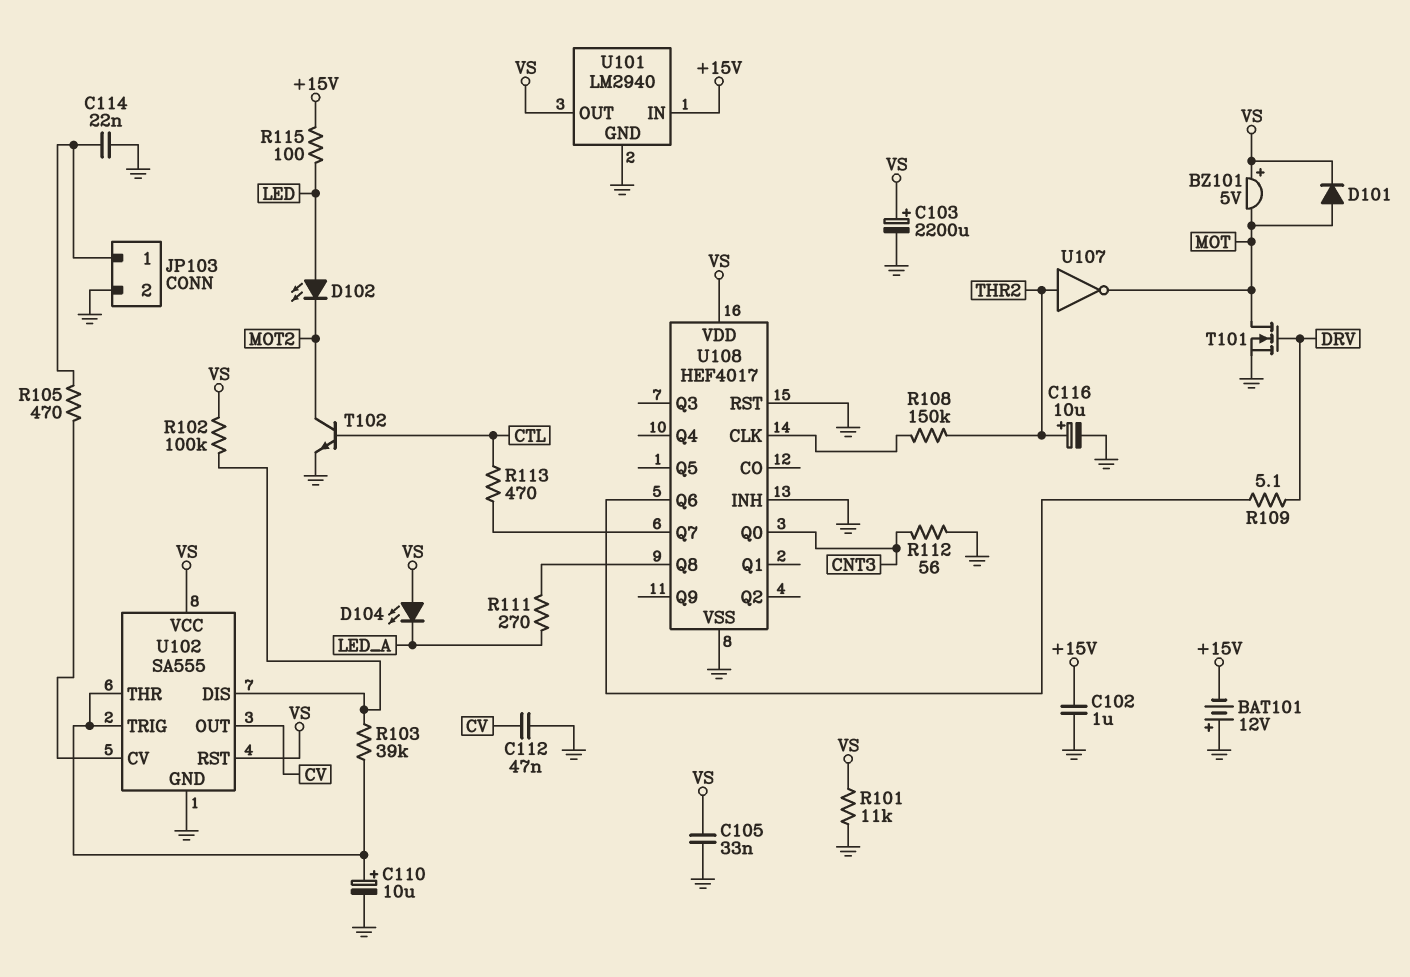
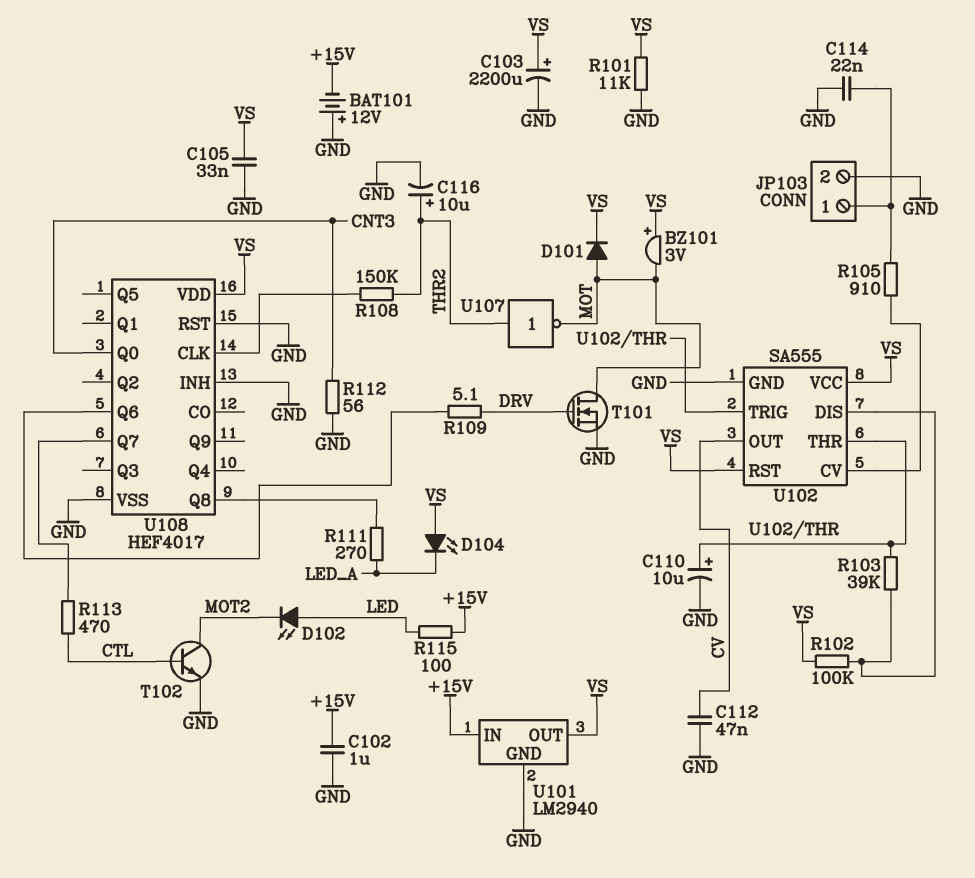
BZ101: buzzer 5V (plus VS, minus MOT) -> buzzer 3V (plus VS, minus MOT)
R105: 470 (JP103/1, U102/CV) -> 910 (JP103/1, U102/CV)

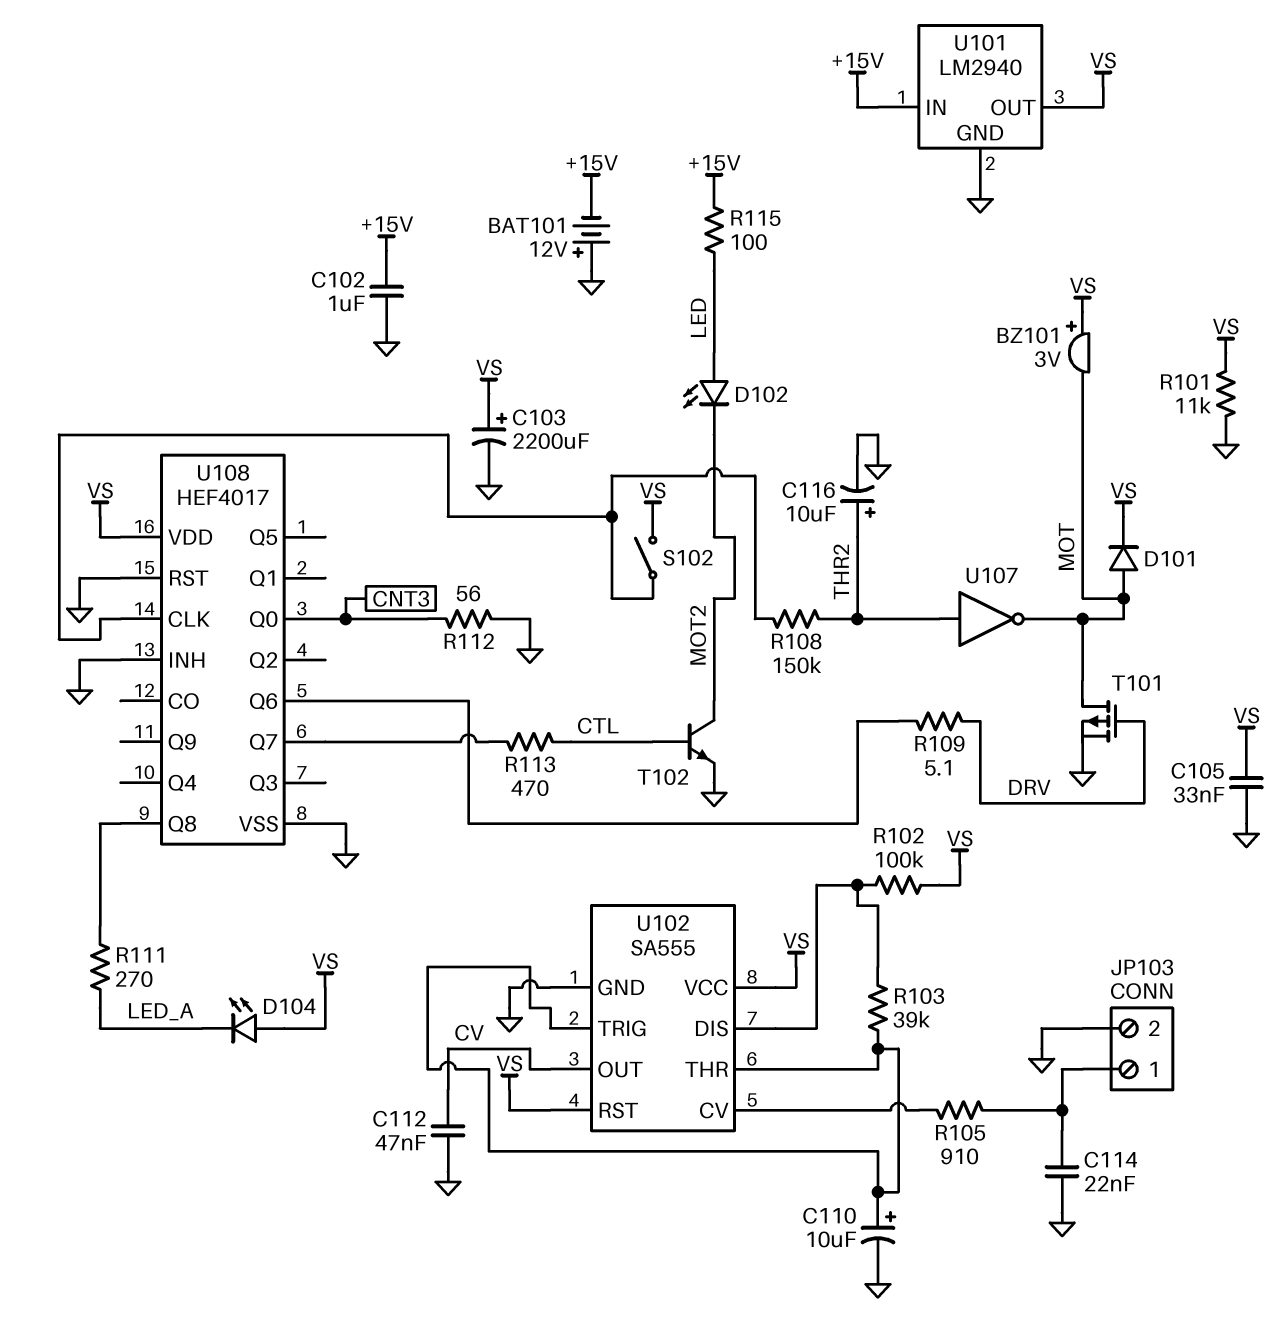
S102: none -> switch (U108/CLK, VS)
T101: NMOS (G DRV, D MOT, S GND) -> PMOS (G DRV, D MOT, S GND)

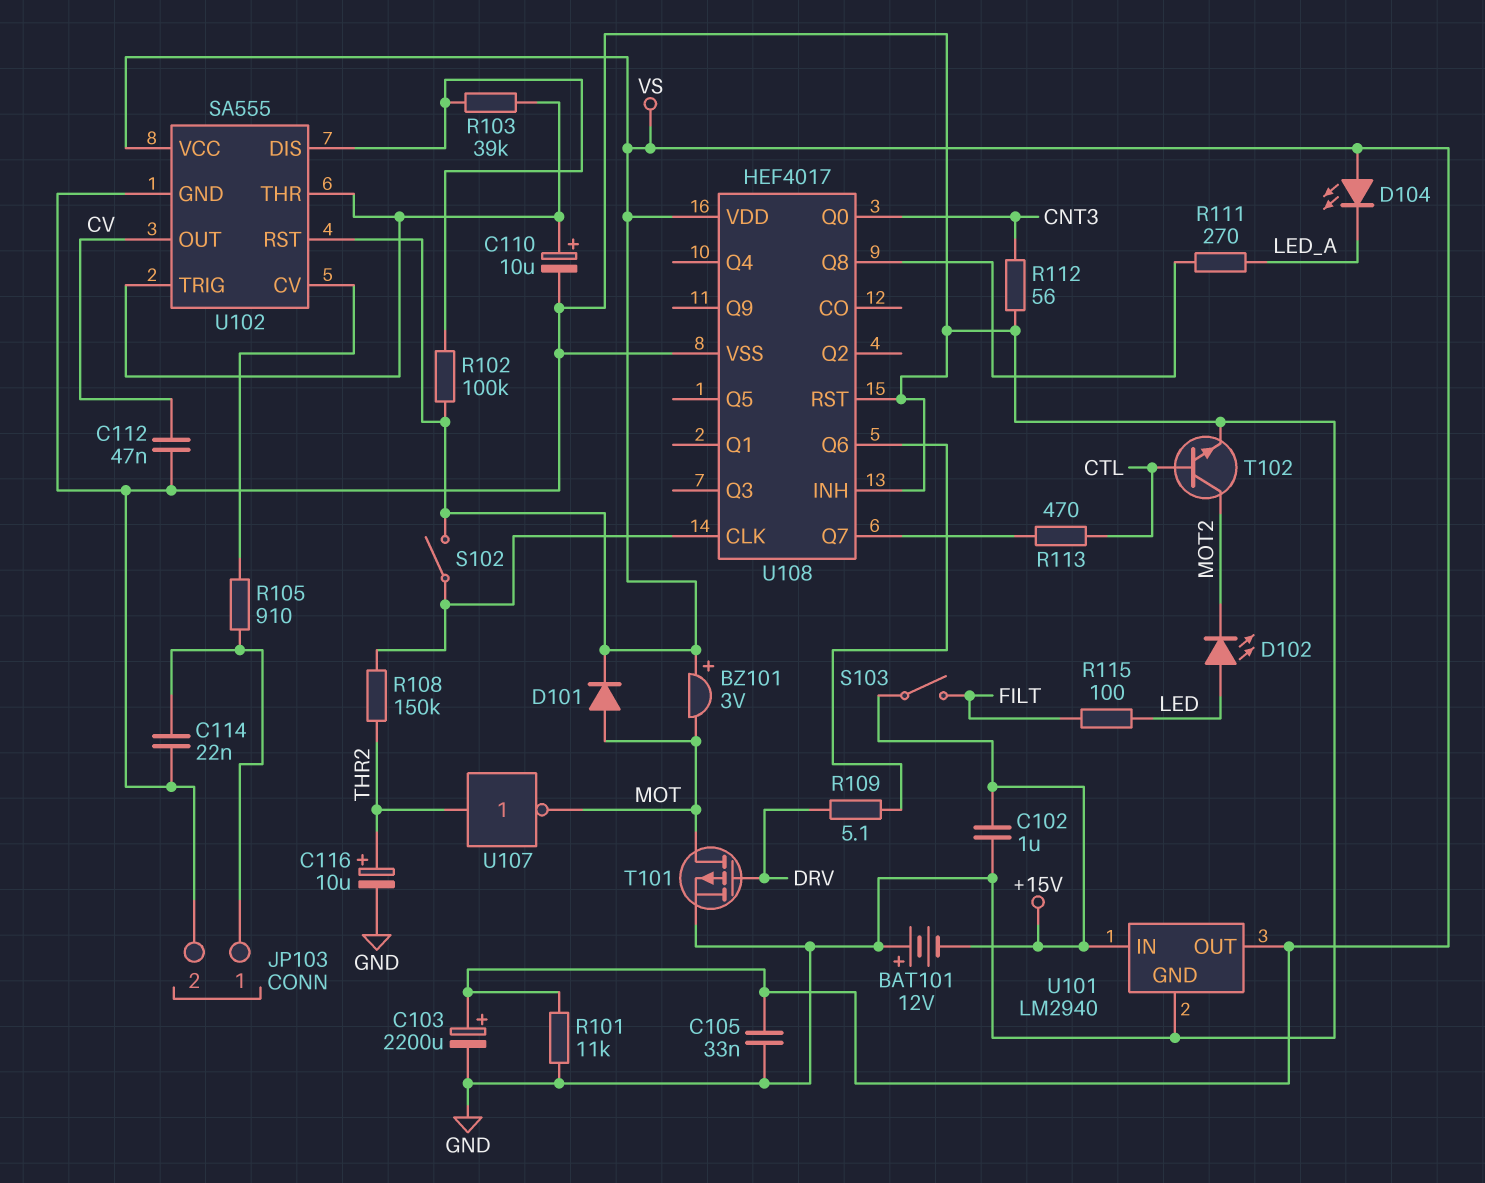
R115: 100 (+15V, LED) -> 100 (FILT, LED)
S103: none -> switch (+15V, FILT)

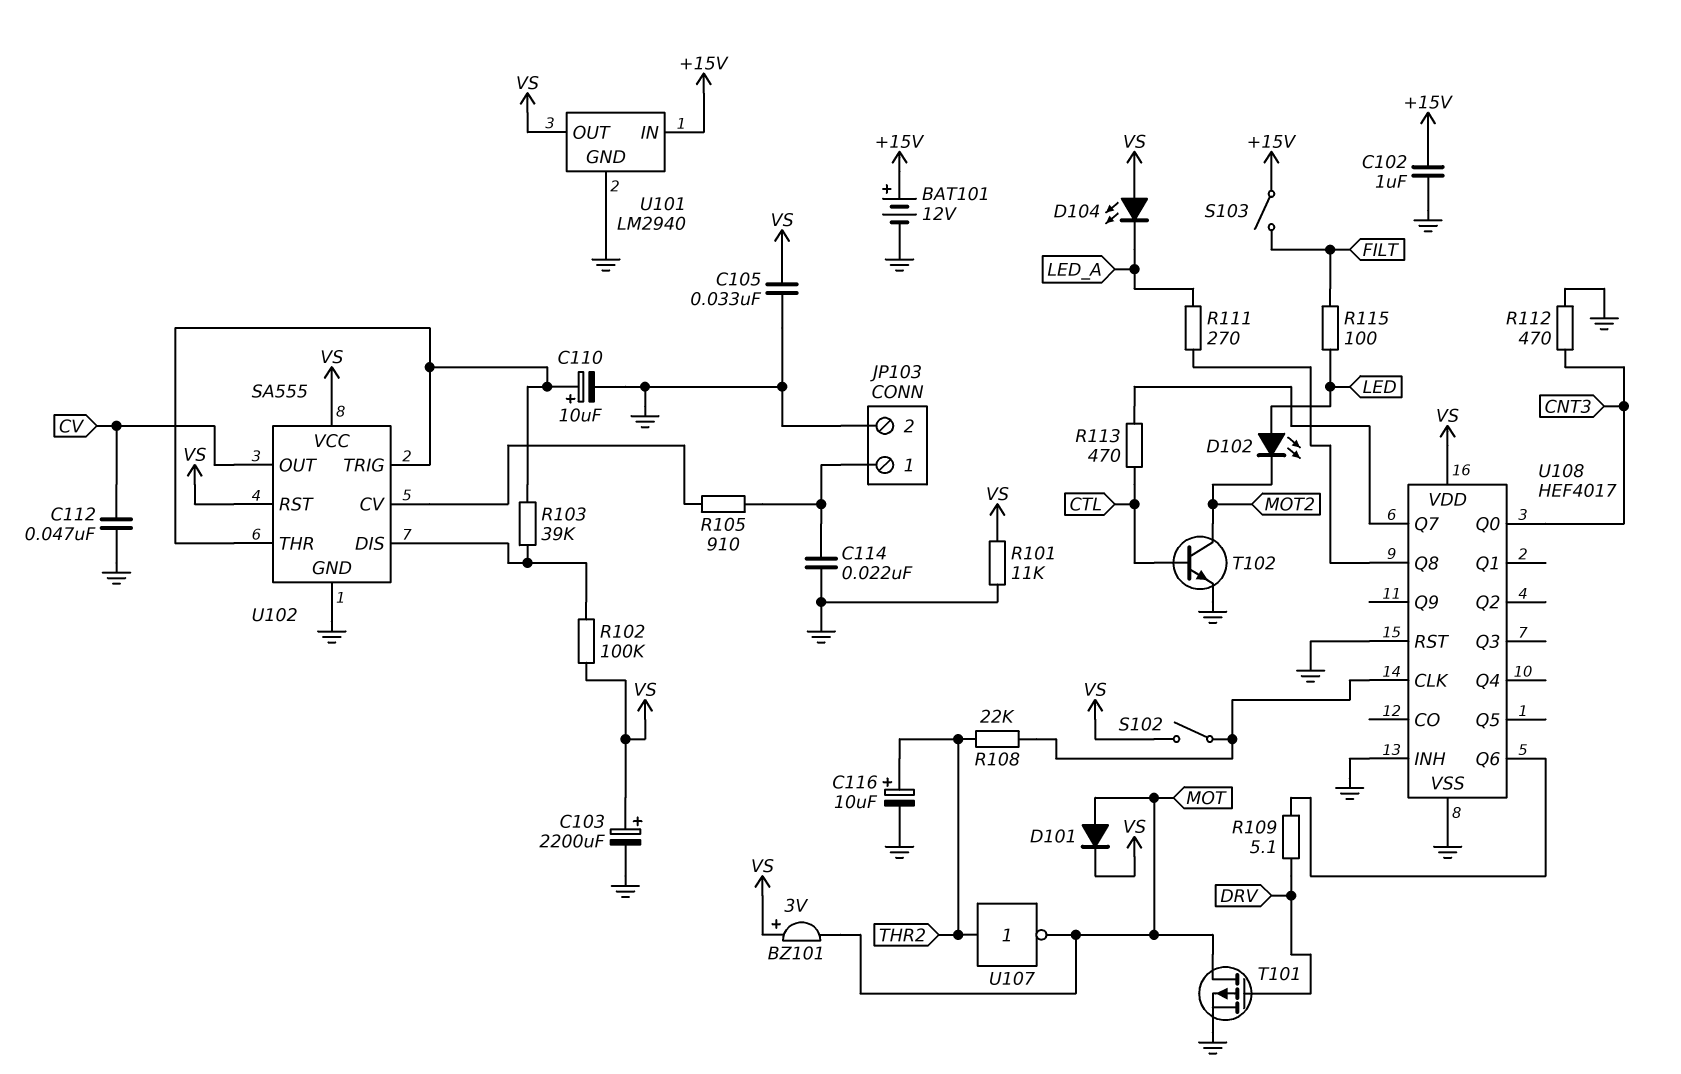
BAT101: 12V (plus GND, minus +15V) -> 12V (plus +15V, minus GND)
R108: 150k (THR2, U108/CLK) -> 22k (THR2, U108/CLK)
R112: 56 (CNT3, GND) -> 470 (CNT3, GND)

